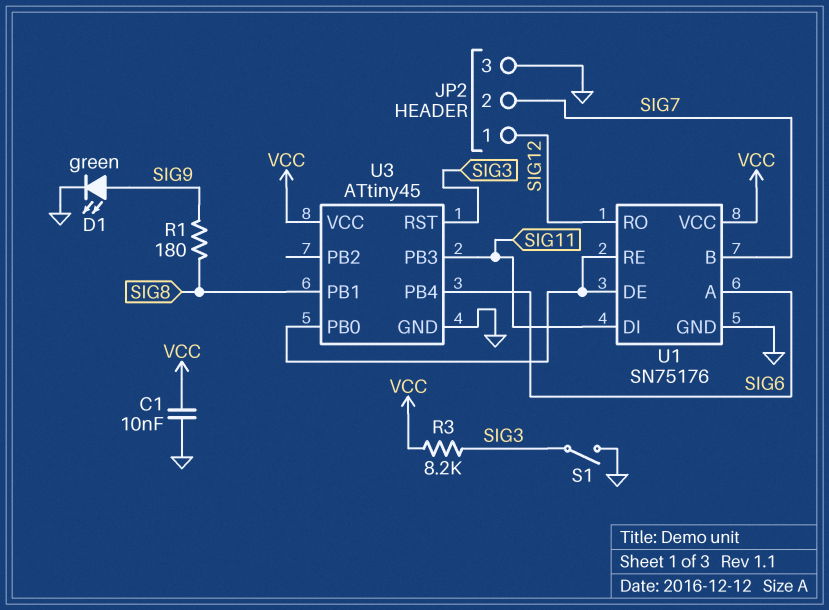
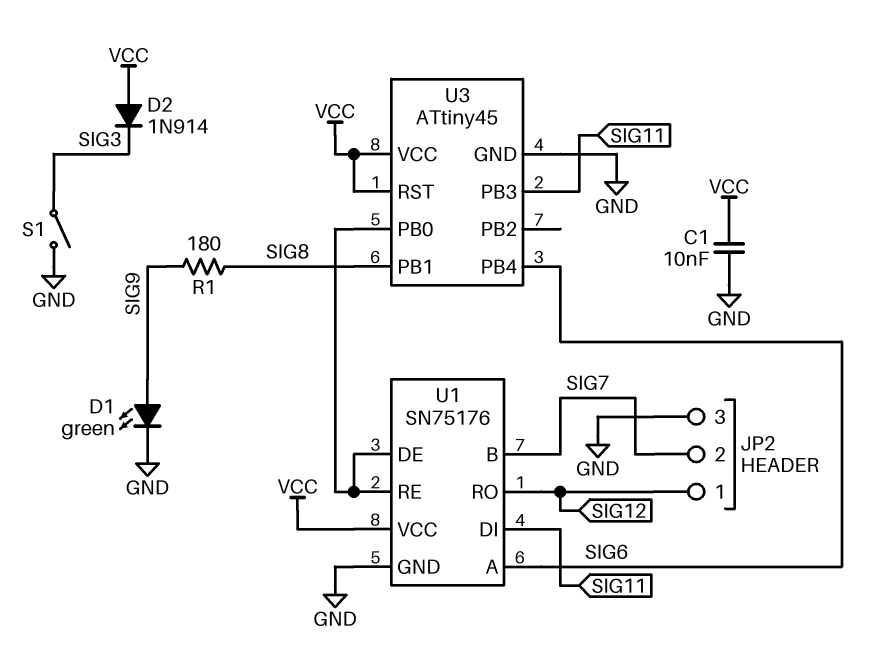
D2: none -> diode 1N914 (A VCC, K SIG3)
R3: 8.2k (SIG3, VCC) -> none
U3 pin RST: SIG3 -> VCC

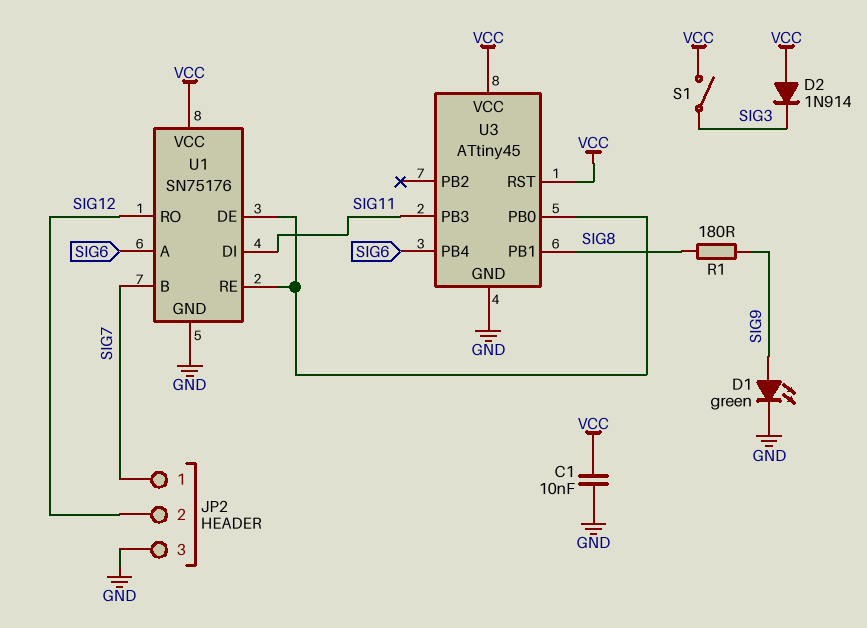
JP2 pin 1: SIG12 -> SIG7
JP2 pin 2: SIG7 -> SIG12
S1: switch (GND, SIG3) -> switch (SIG3, VCC)

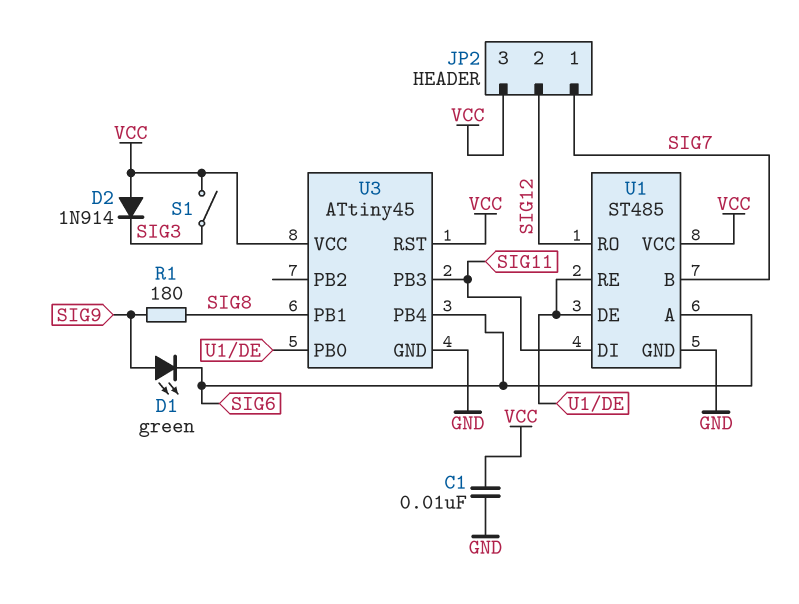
D1: LED green (A SIG9, K GND) -> LED green (A SIG9, K SIG6)
JP2 pin 3: GND -> VCC
U1: SN75176 -> ST485

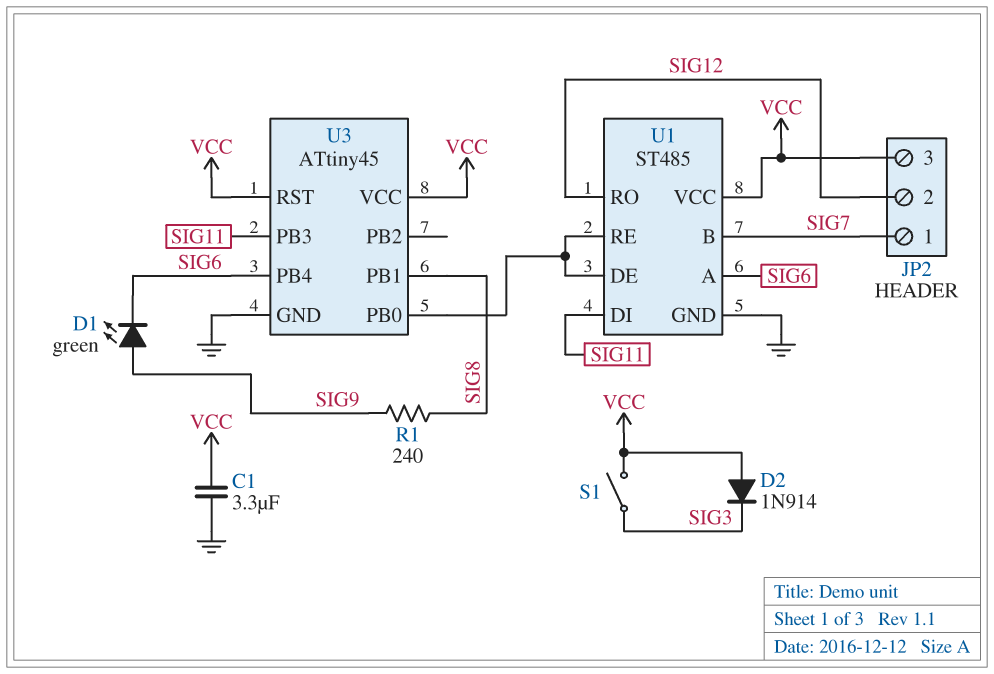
C1: 10nF (GND, VCC) -> 3.3uF (GND, VCC)
R1: 180 (SIG8, SIG9) -> 240 (SIG8, SIG9)

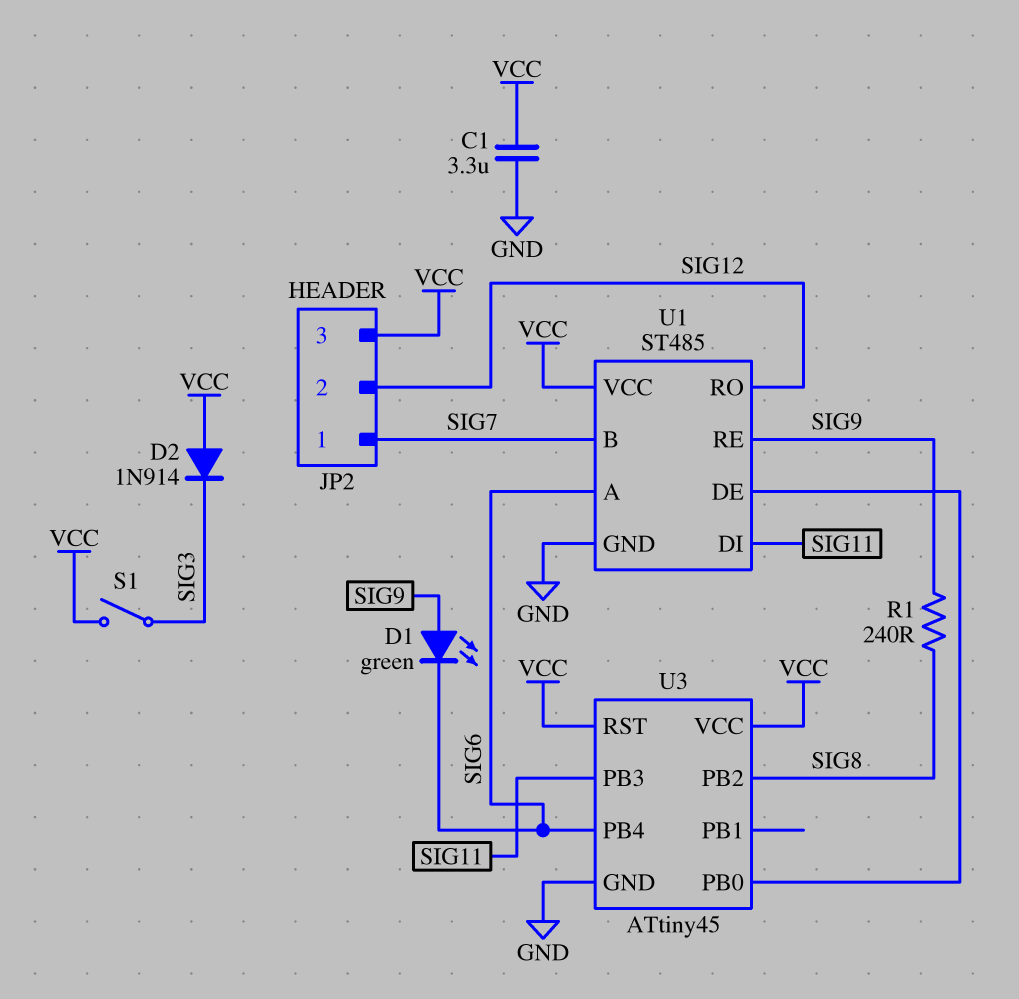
U1 pin RE: U1/DE -> SIG9
U3 pin PB1: SIG8 -> none
U3 pin PB2: none -> SIG8

